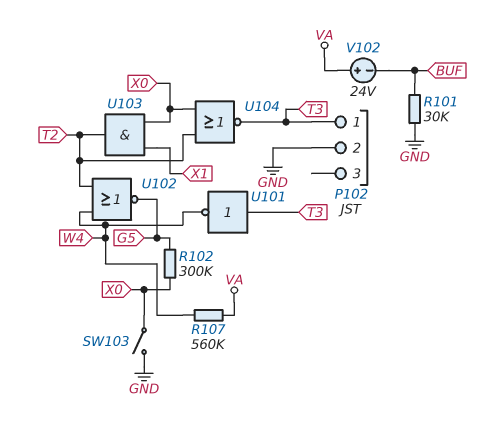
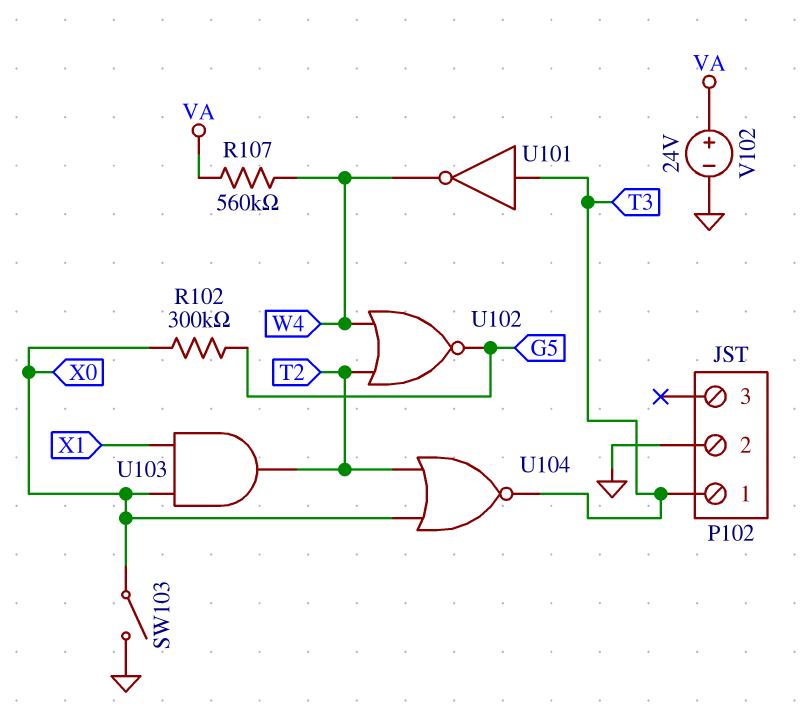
R101: 30k (BUF, GND) -> none
V102: 24V (plus VA, minus BUF) -> 24V (plus VA, minus GND)

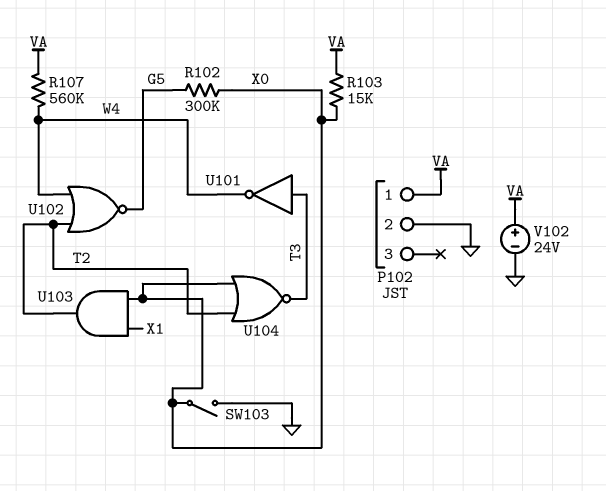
P102 pin 1: T3 -> VA
R103: none -> 15k (VA, X0)

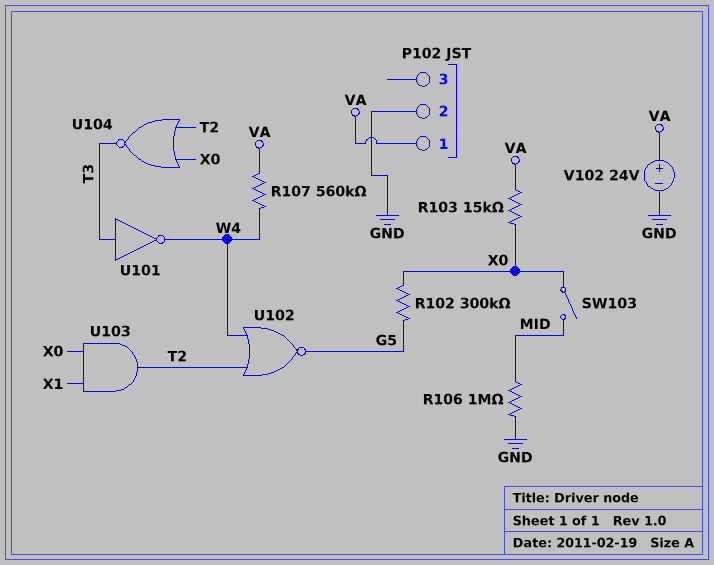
R106: none -> 1M (GND, MID)
SW103: switch (GND, X0) -> switch (MID, X0)

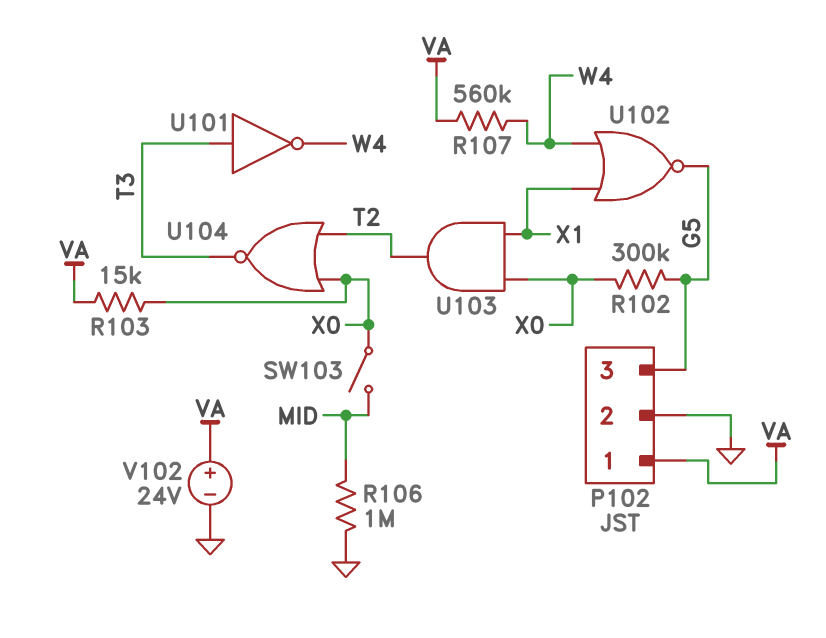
P102 pin 3: none -> G5
U102: NOR (in T2, in W4, out G5) -> NOR (in W4, in X1, out G5)

